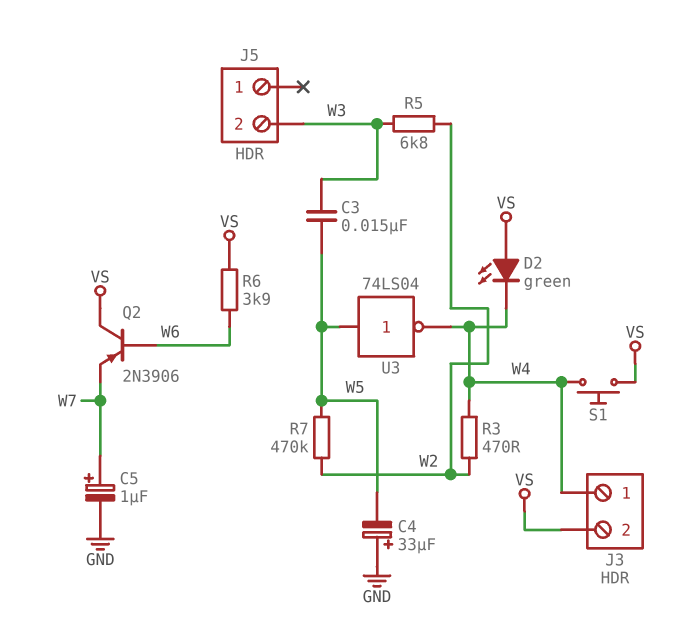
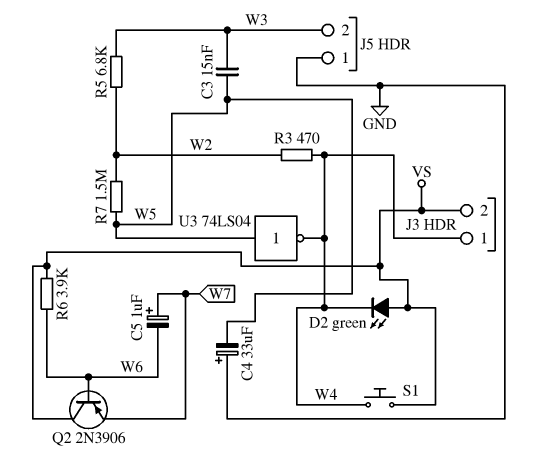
C5: 1uF (plus W7, minus GND) -> 1uF (plus W7, minus W6)
J5 pin 1: none -> GND
R7: 470k (W2, W5) -> 1.5M (W2, W5)

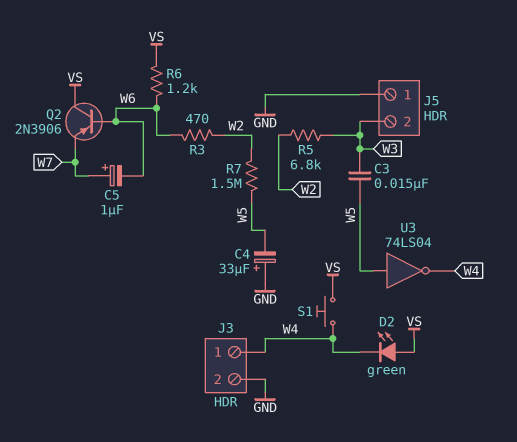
J3 pin 2: VS -> GND
R3: 470 (W2, W4) -> 470 (W2, W6)
R6: 3.9k (VS, W6) -> 1.2k (VS, W6)

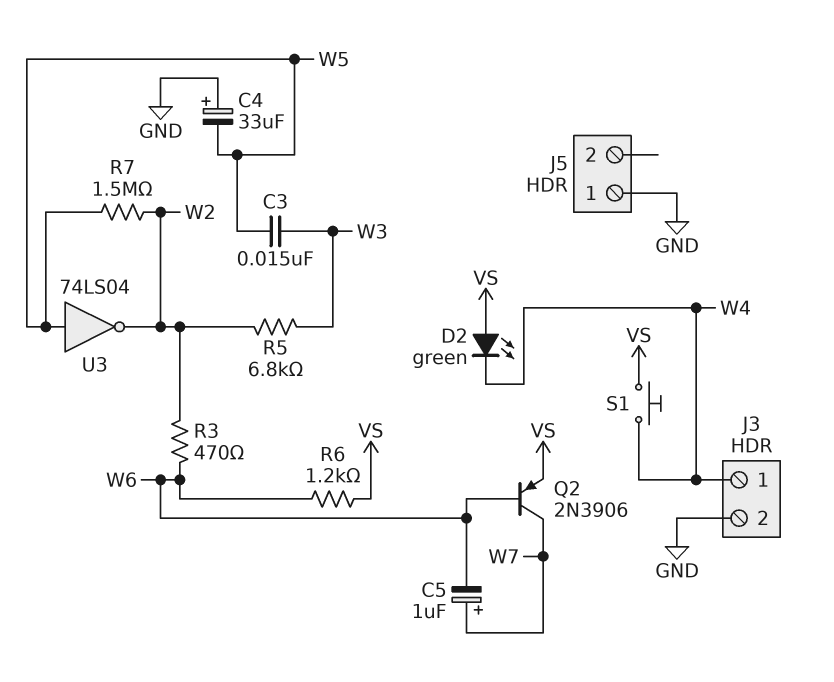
J5 pin 2: W3 -> none
Q2: PNP 2N3906 (B W6, C VS, E W7) -> PNP 2N3906 (B W6, C W7, E VS)
U3: NOT 74LS04 (in W5, out W4) -> NOT 74LS04 (in W5, out W2)

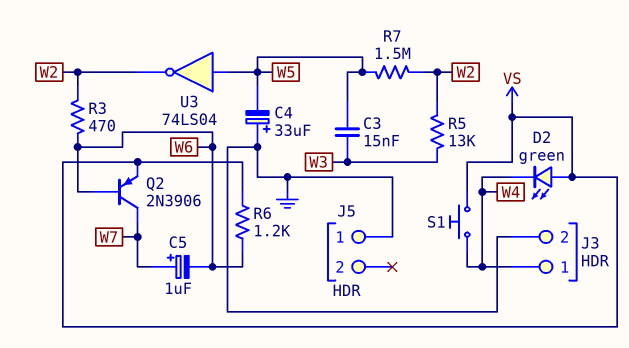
R5: 6.8k (W2, W3) -> 13k (W2, W3)

